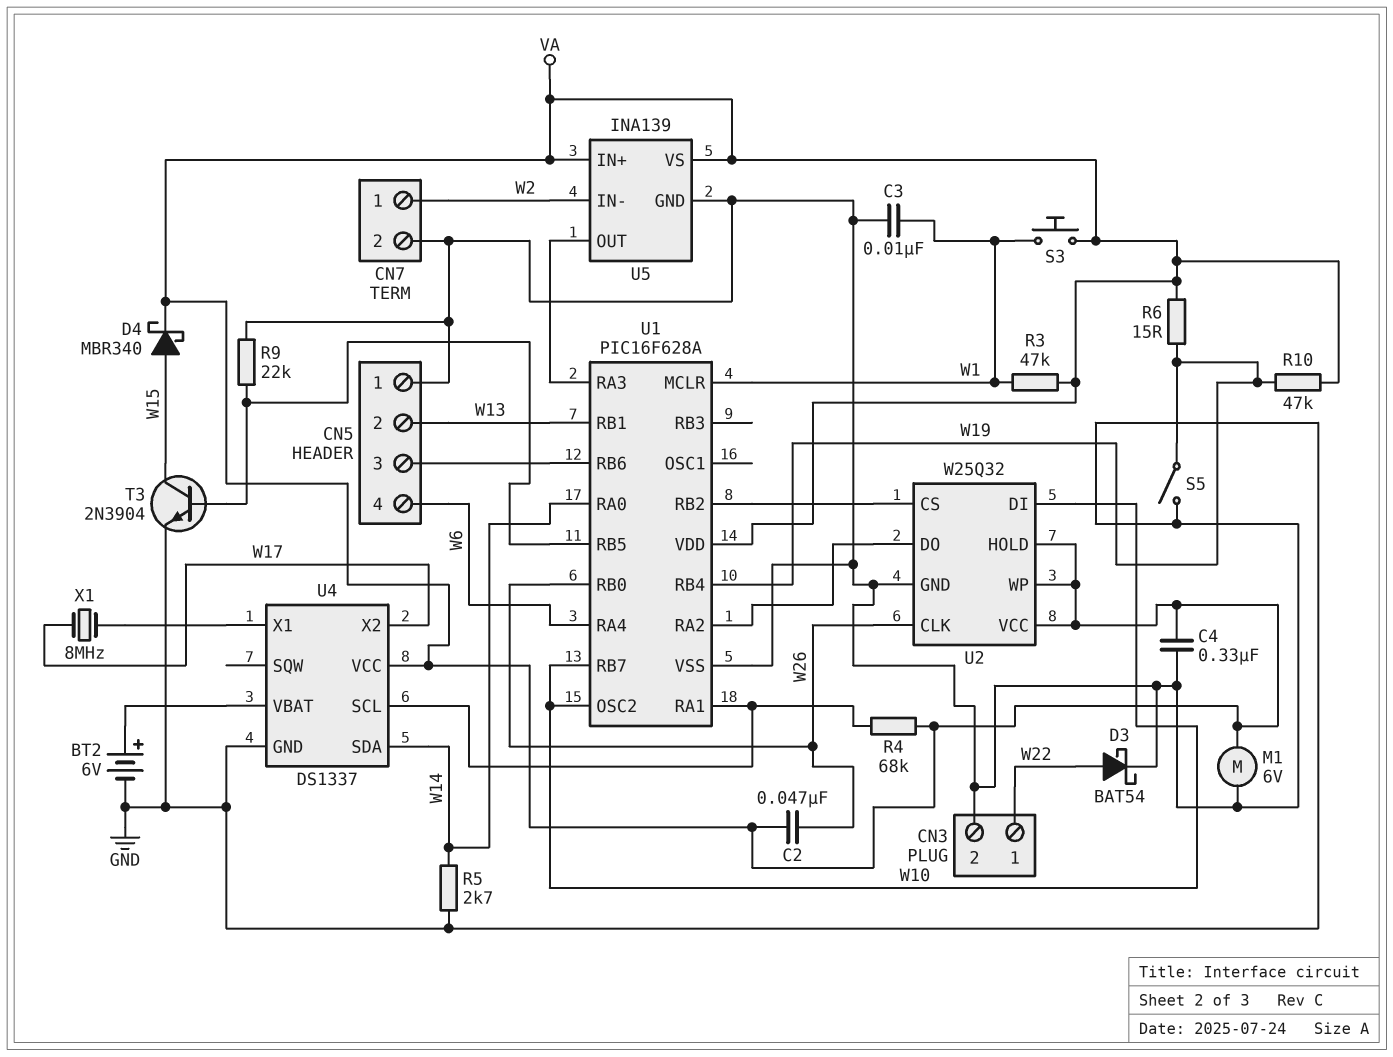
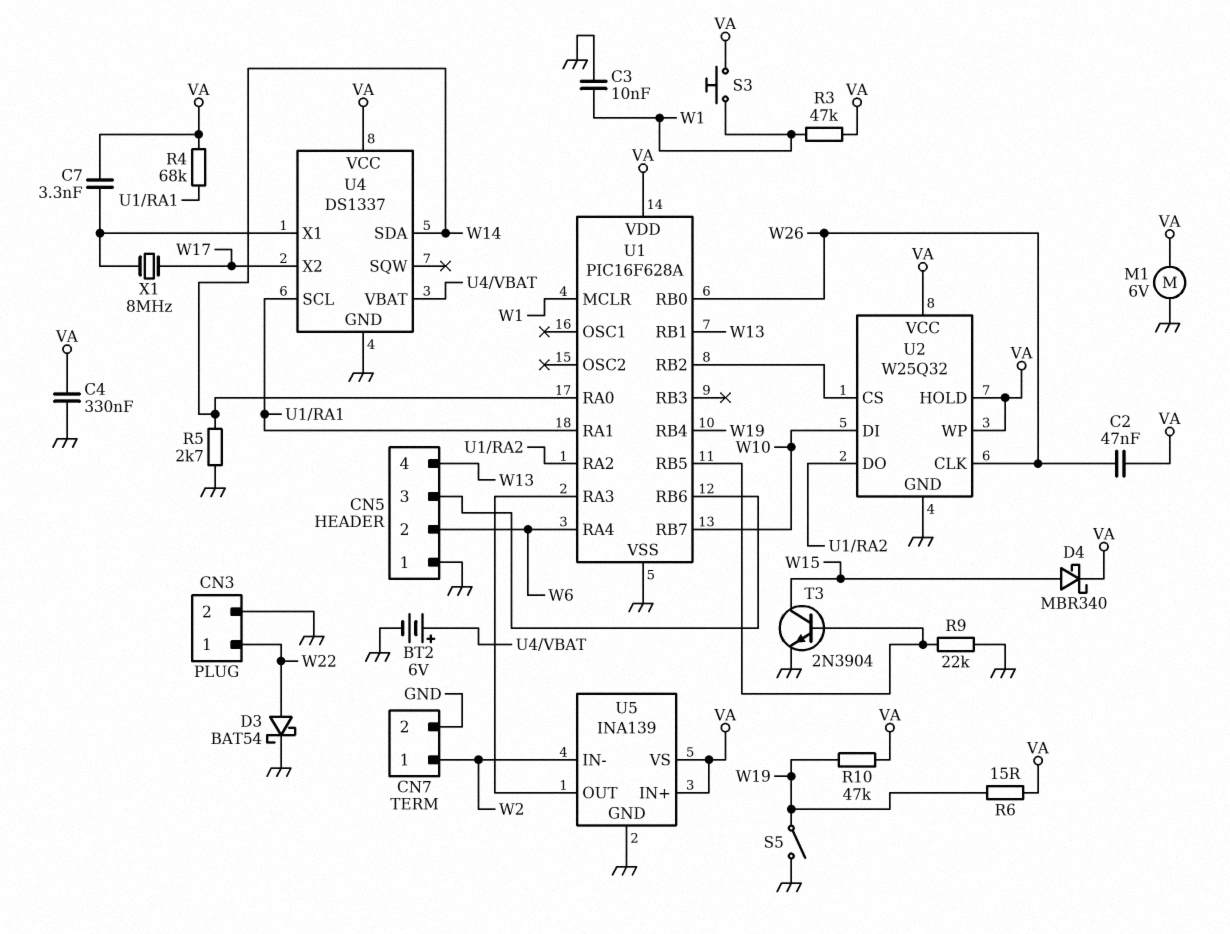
C7: none -> 3.3nF (U4/X1, VA)
CN5 pin 2: W13 -> W6
CN5 pin 4: W6 -> W13
U1 pin OSC2: W10 -> none

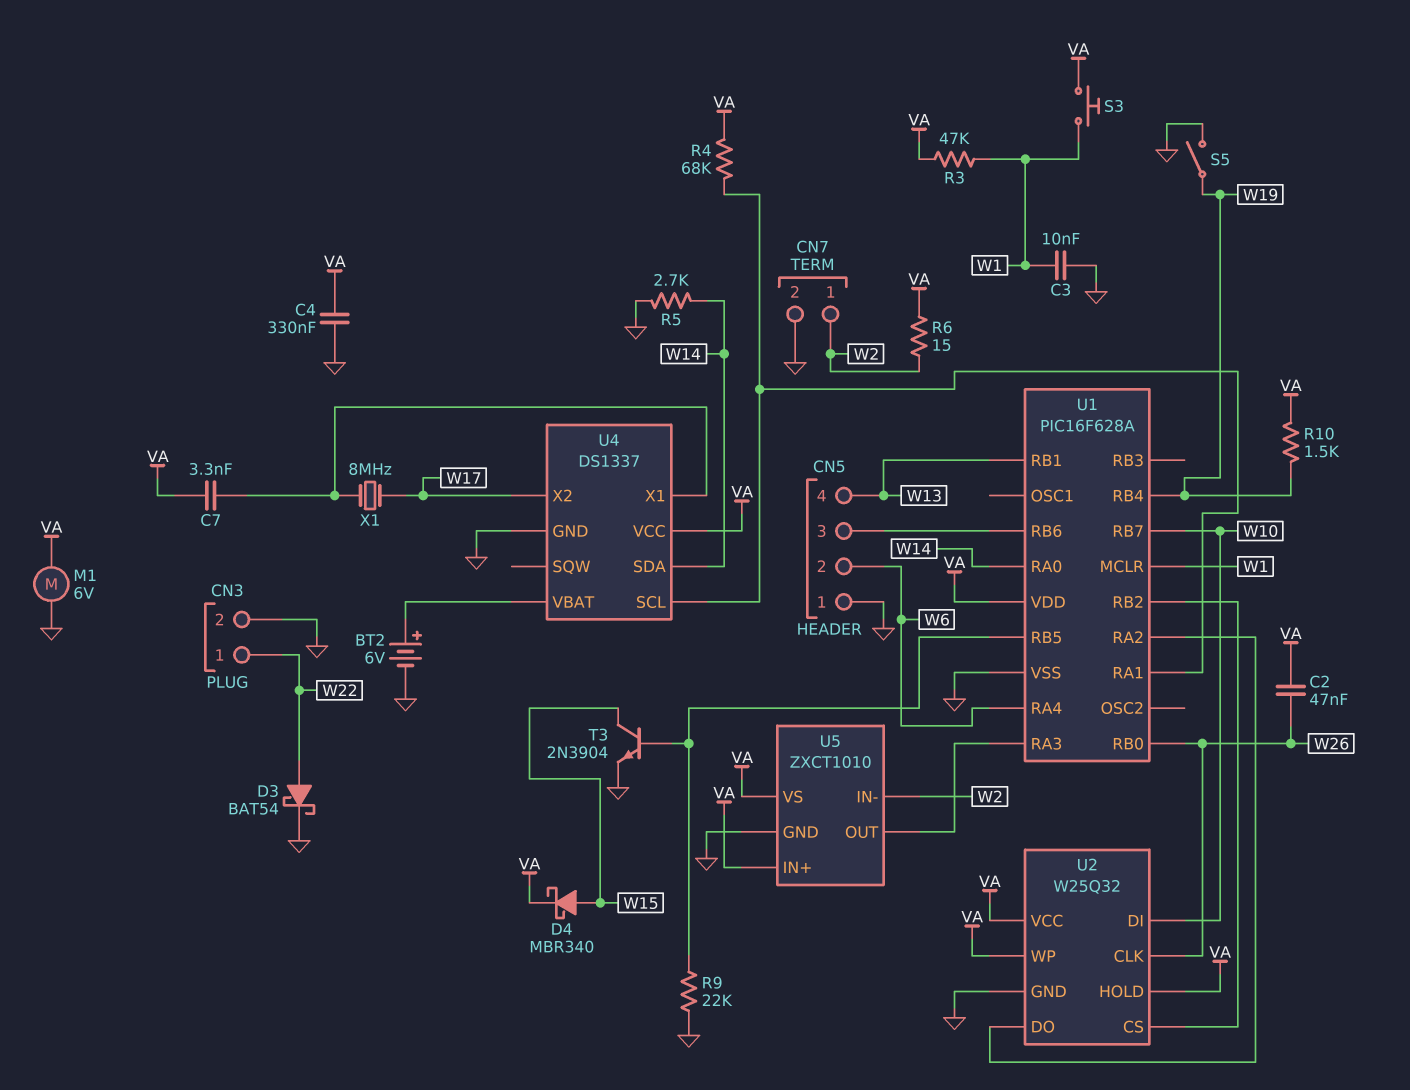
R6: 15 (VA, W19) -> 15 (VA, W2)
R10: 47k (VA, W19) -> 1.5k (VA, W19)
U5: INA139 -> ZXCT1010

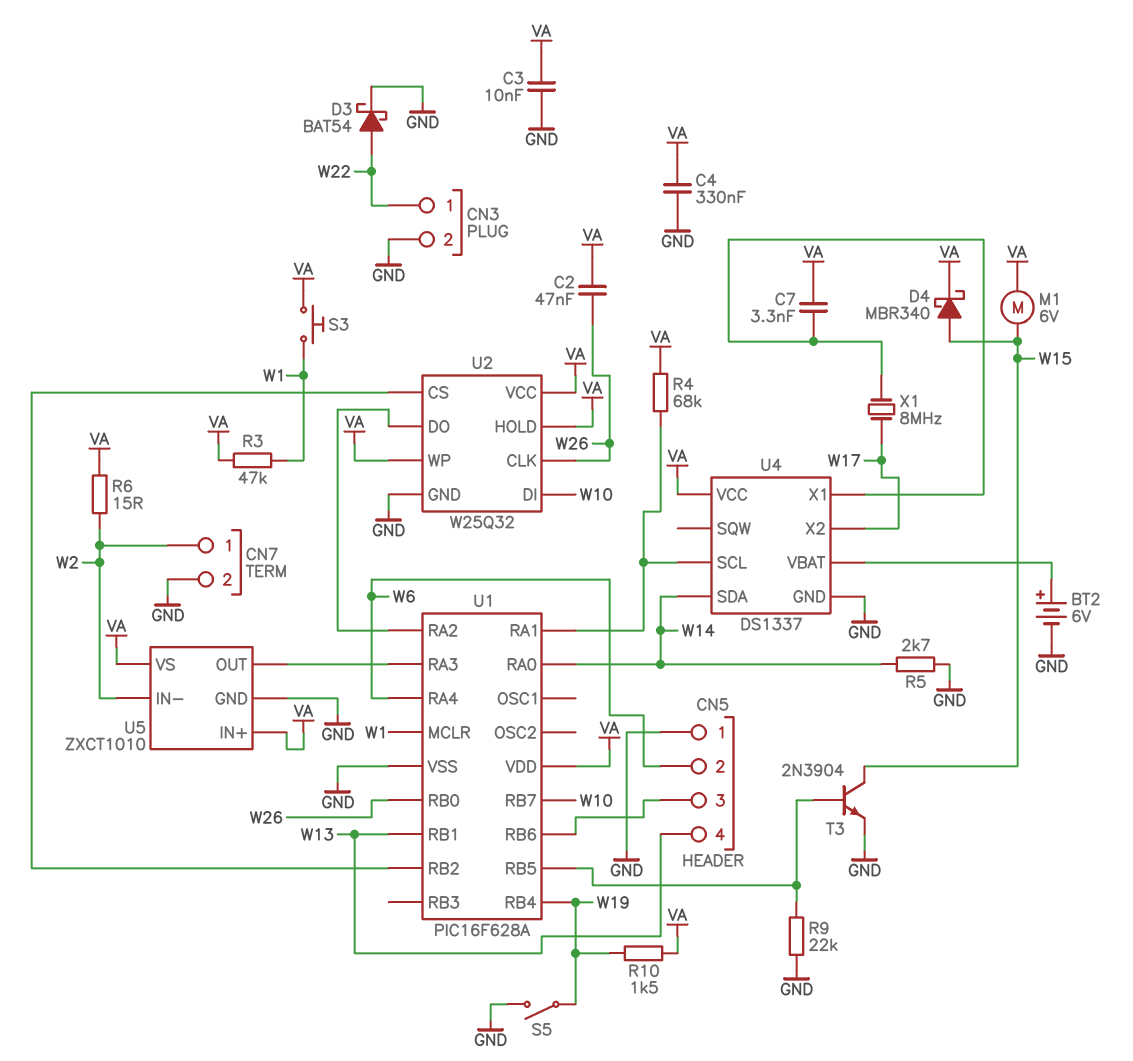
C3: 10nF (GND, W1) -> 10nF (GND, VA)
M1: motor 6V (GND, VA) -> motor 6V (VA, W15)

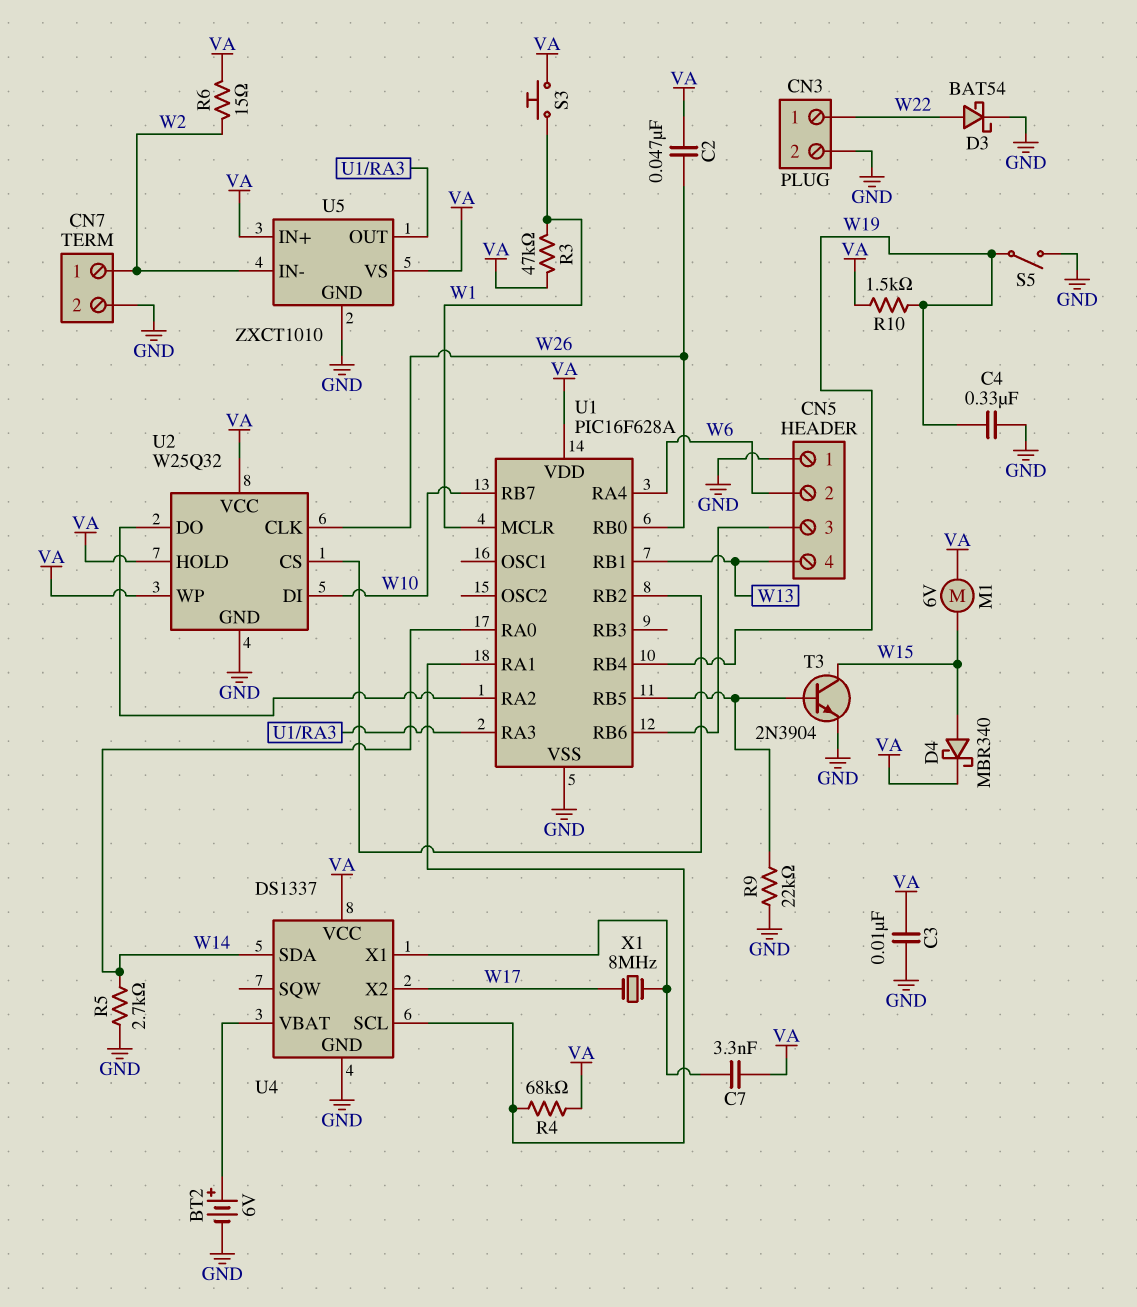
C4: 330nF (GND, VA) -> 330nF (GND, W19)

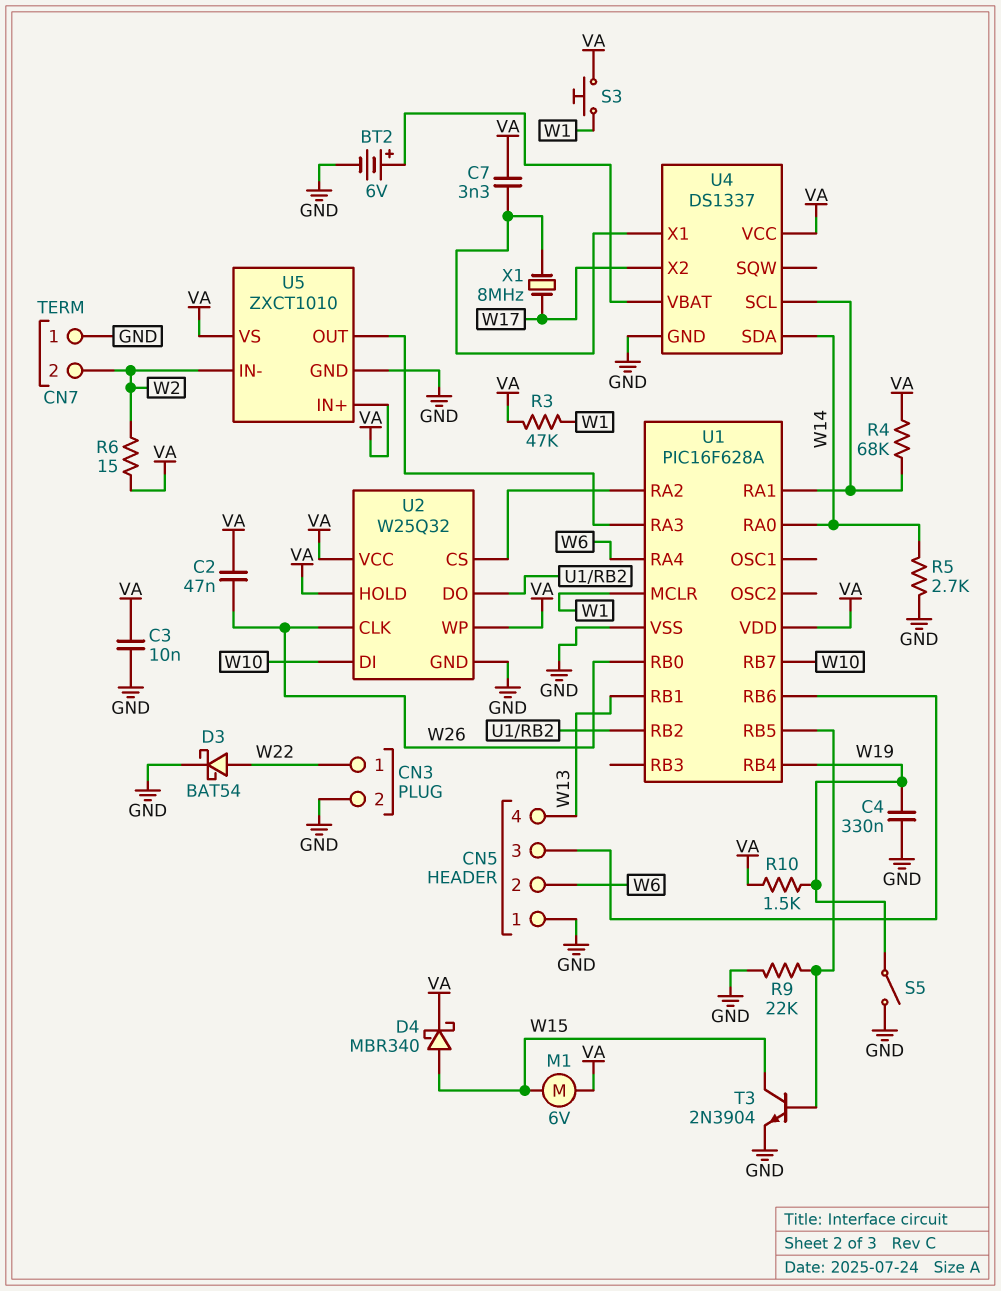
CN7 pin 1: W2 -> GND
CN7 pin 2: GND -> W2
U2 pin CS: U1/RB2 -> U1/RA2
U2 pin DO: U1/RA2 -> U1/RB2

